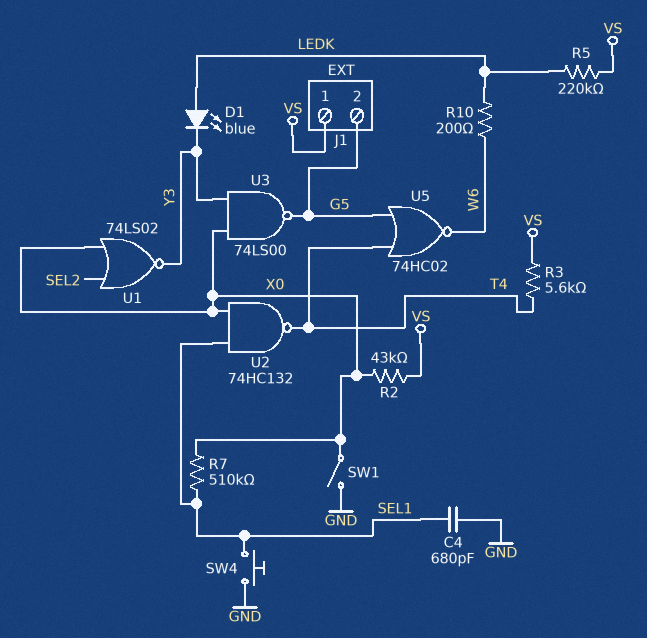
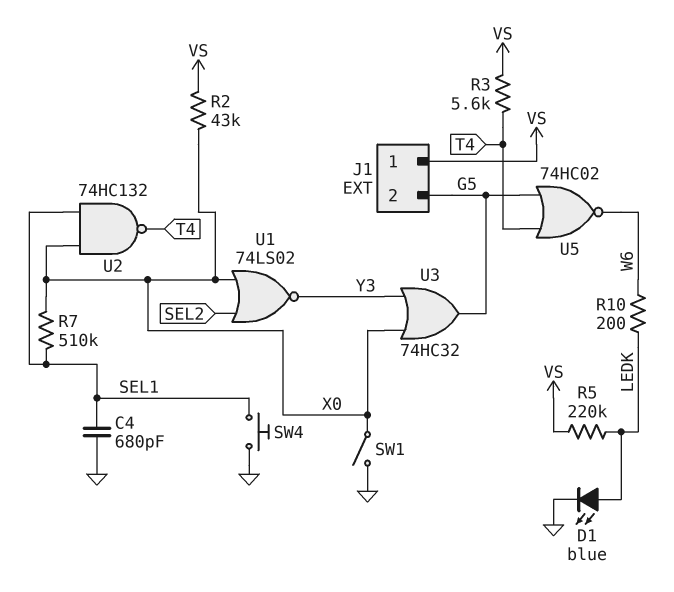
D1: LED blue (A LEDK, K Y3) -> LED blue (A LEDK, K GND)
U3: NAND 74LS00 (in X0, in Y3, out G5) -> OR 74HC32 (in X0, in Y3, out G5)

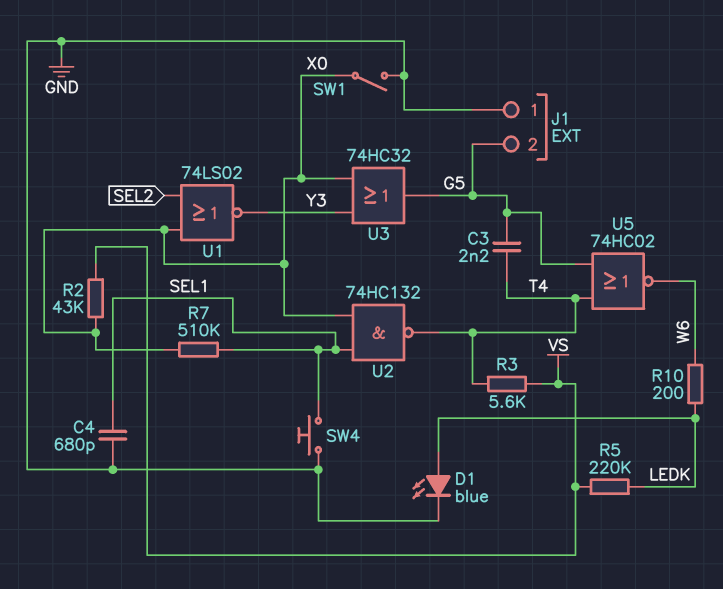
C3: none -> 2.2nF (G5, T4)
J1 pin 1: VS -> GND

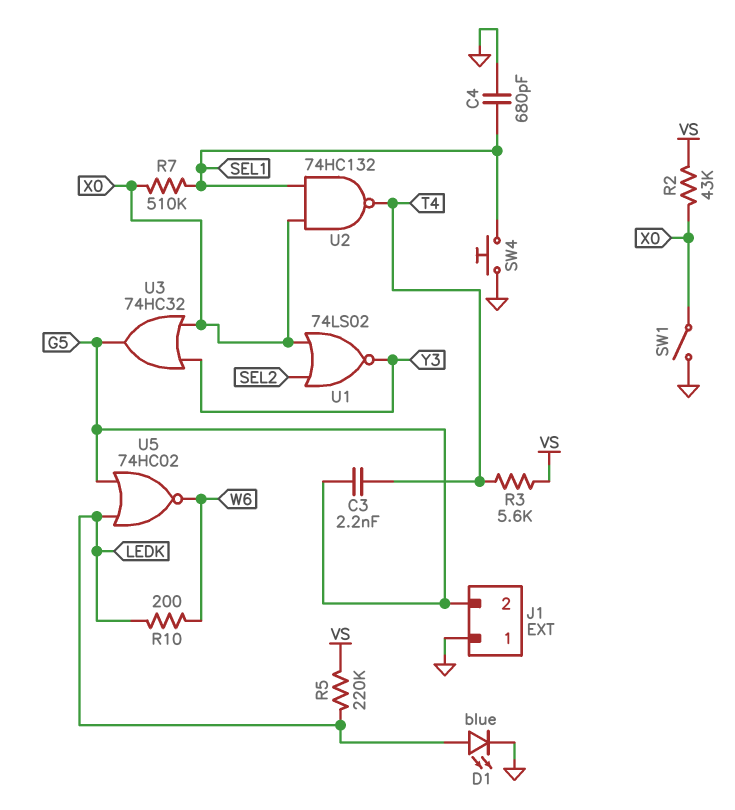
U5: NOR 74HC02 (in G5, in T4, out W6) -> NOR 74HC02 (in G5, in LEDK, out W6)

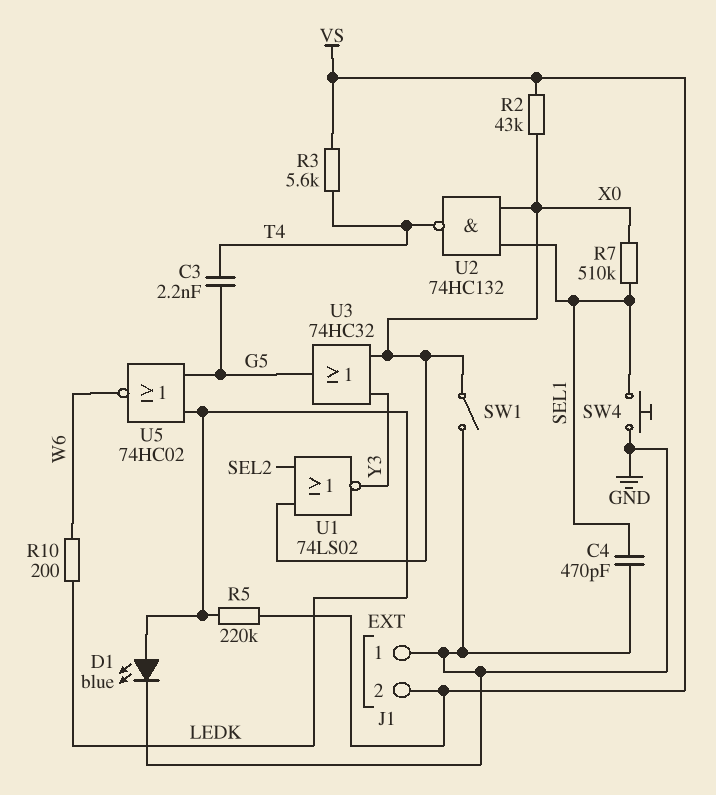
C4: 680pF (GND, SEL1) -> 470pF (GND, SEL1)
J1 pin 2: G5 -> VS

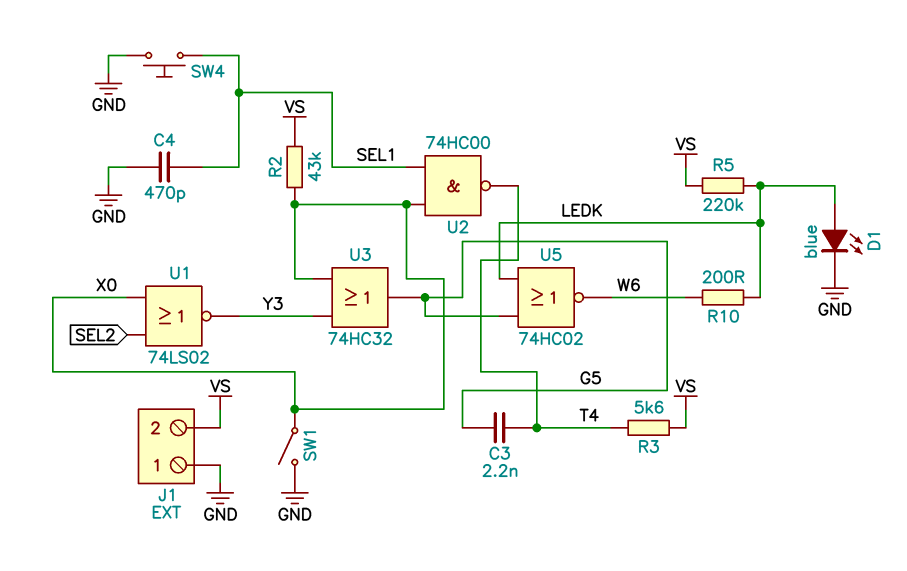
R7: 510k (SEL1, X0) -> none
U2: NAND 74HC132 (in SEL1, in X0, out T4) -> NAND 74HC00 (in SEL1, in X0, out T4)

